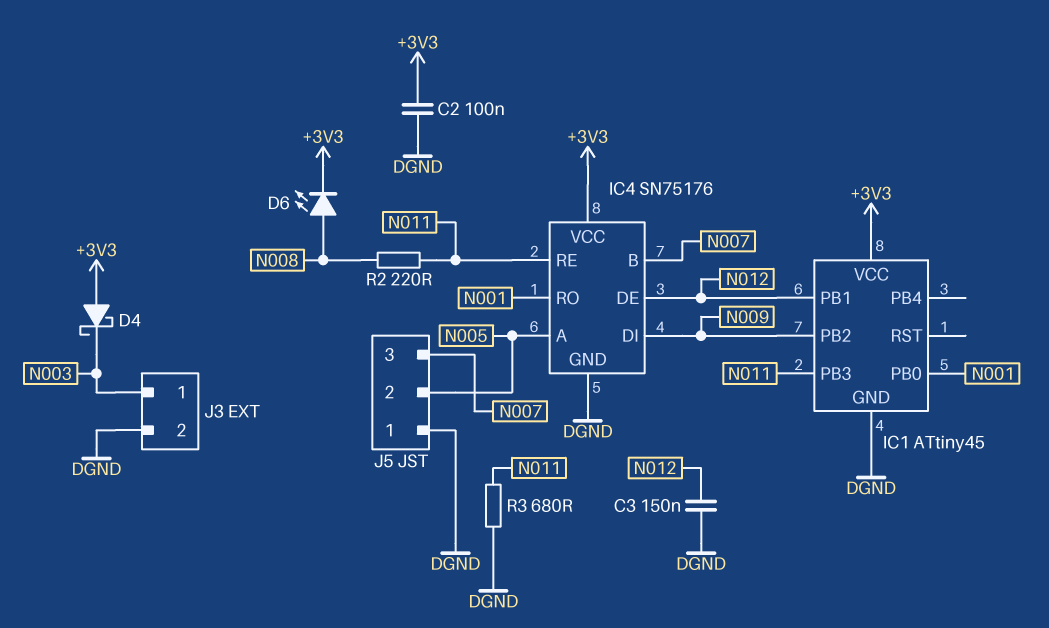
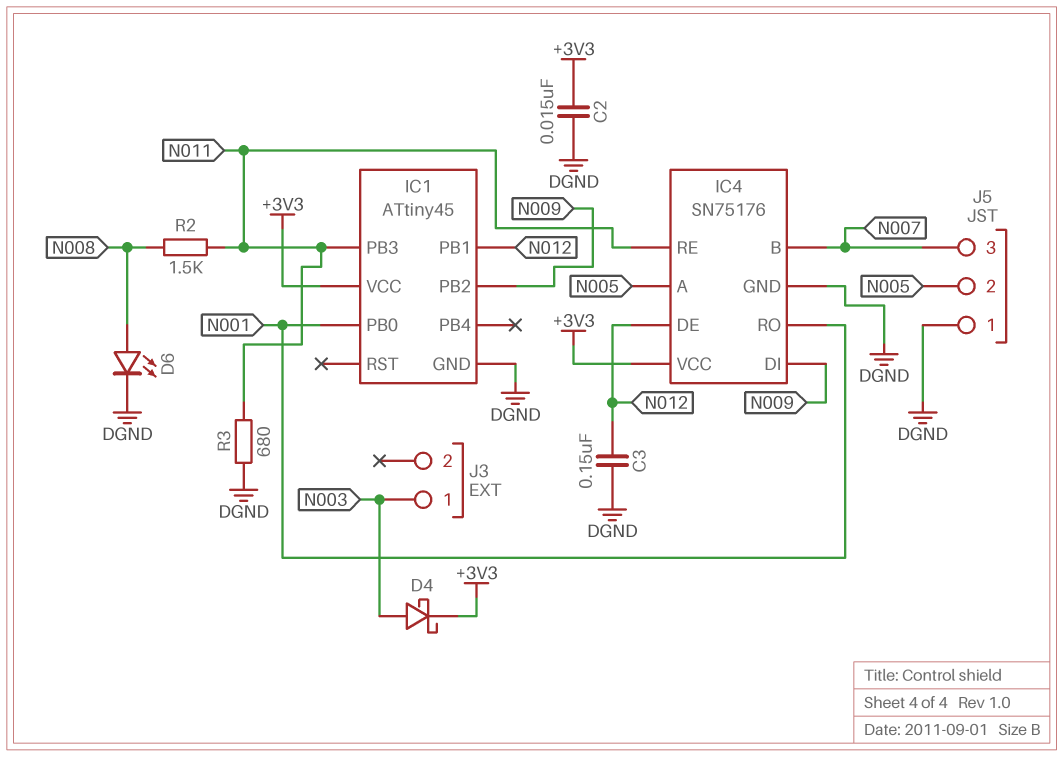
C2: 100nF (+3V3, DGND) -> 15nF (+3V3, DGND)
D4: schottky (A +3V3, K N003) -> schottky (A N003, K +3V3)
D6: LED (A N008, K +3V3) -> LED (A N008, K DGND)
J3 pin 2: DGND -> none
R2: 220 (N008, N011) -> 1.5k (N008, N011)

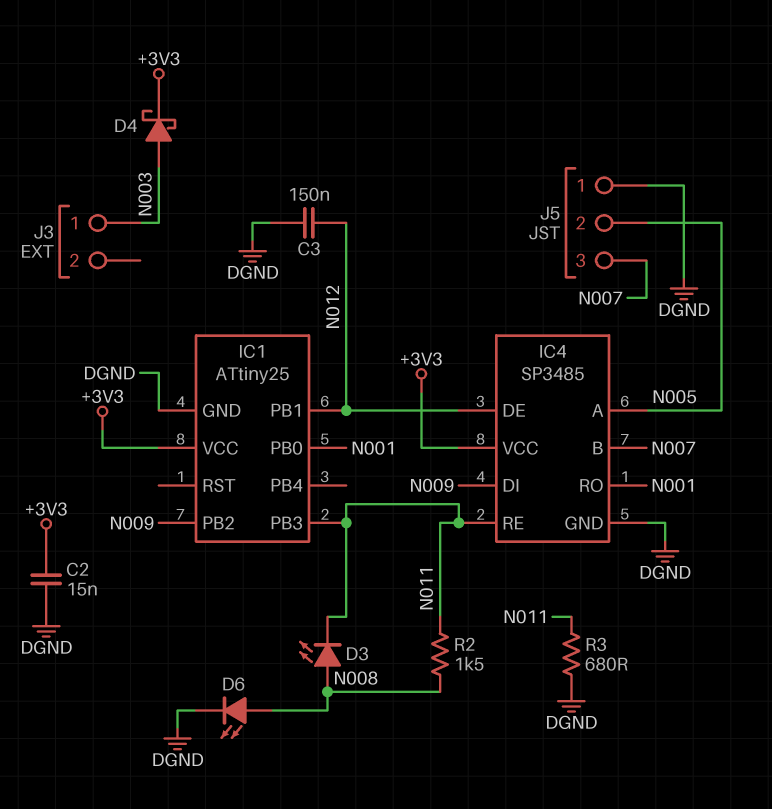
D3: none -> LED (A N008, K N011)
IC1: ATtiny45 -> ATtiny25
IC4: SN75176 -> SP3485

